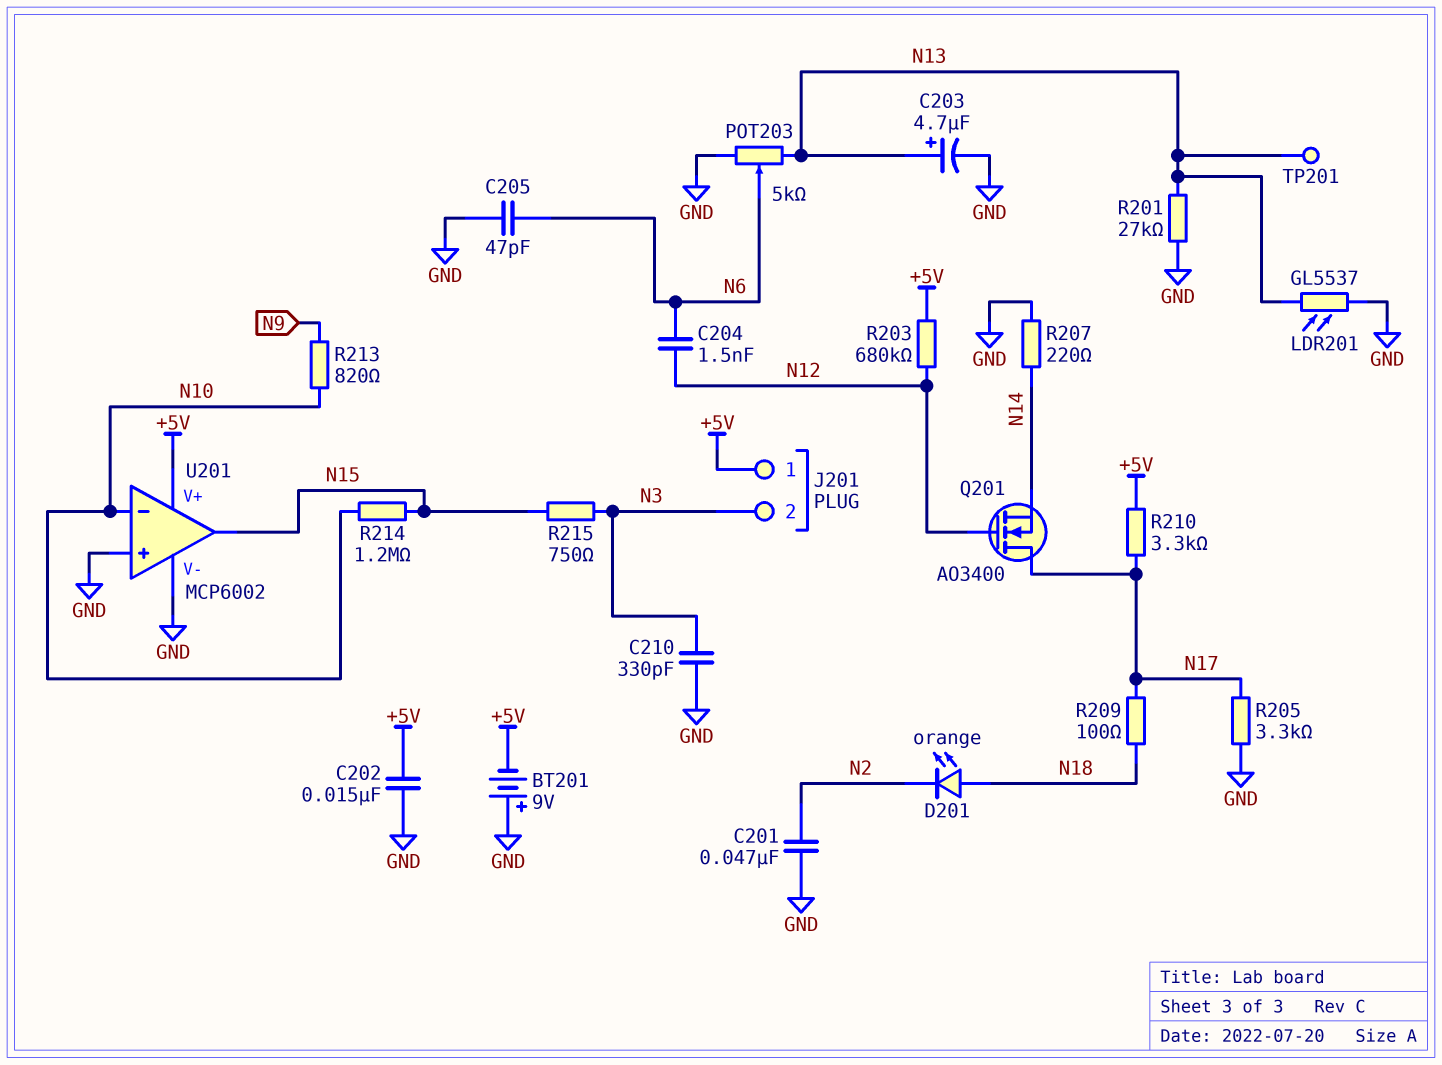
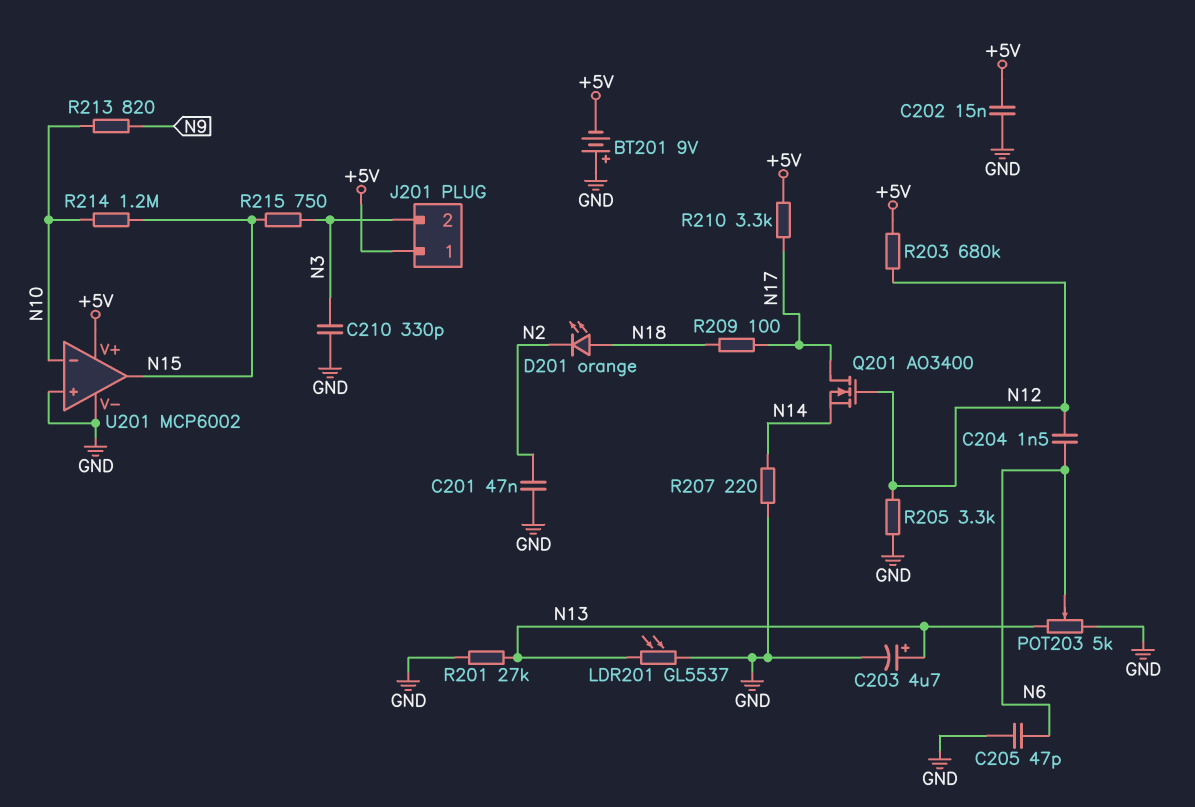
R205: 3.3k (GND, N17) -> 3.3k (GND, N12)
TP201: test point (N13) -> none

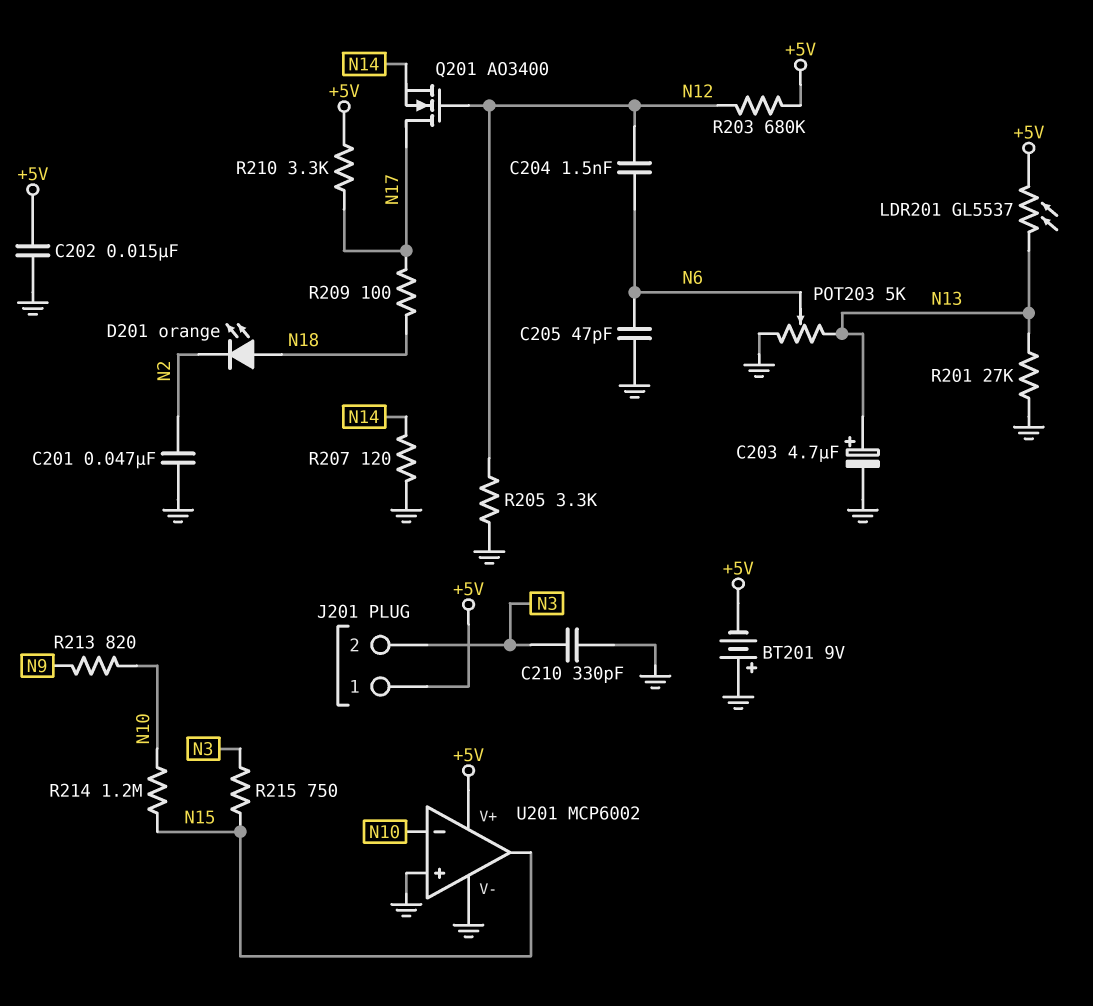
LDR201: GL5537 (GND, N13) -> GL5537 (+5V, N13)
R207: 220 (GND, N14) -> 120 (GND, N14)

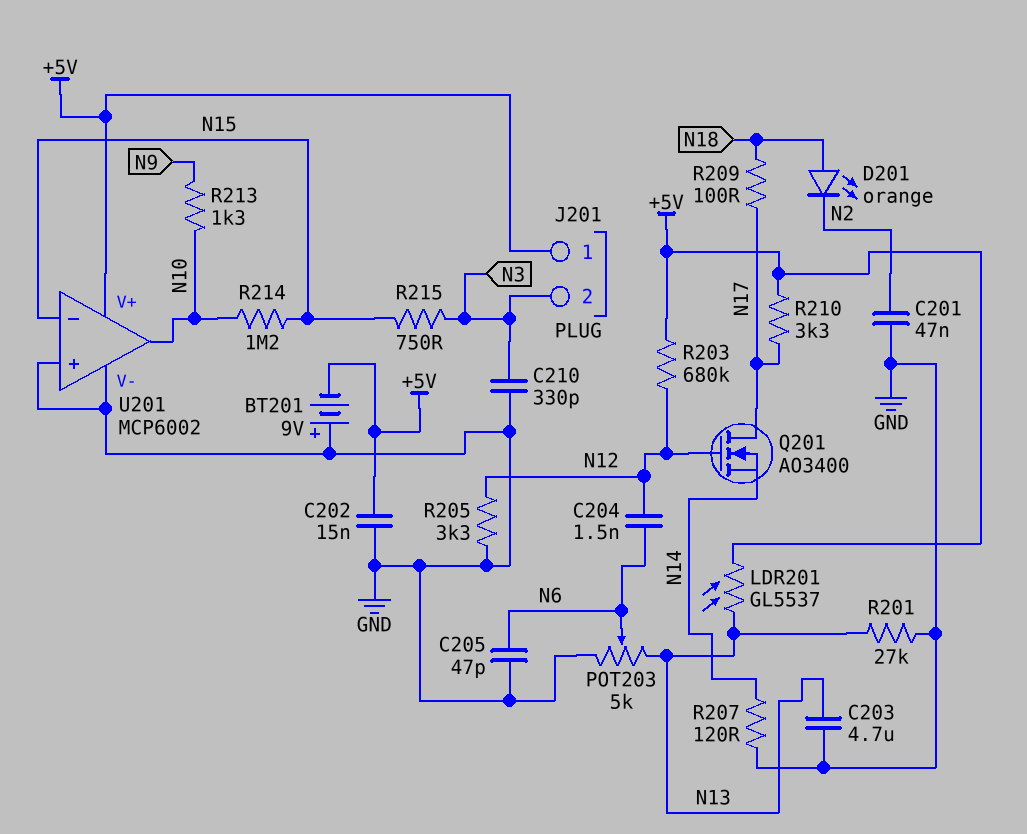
C203: 4.7uF (plus N13, minus GND) -> 4.7uF (GND, N13)
R213: 820 (N9, N10) -> 1.3k (N9, N10)
U201 pin in-: N10 -> N15
U201 pin out: N15 -> N10

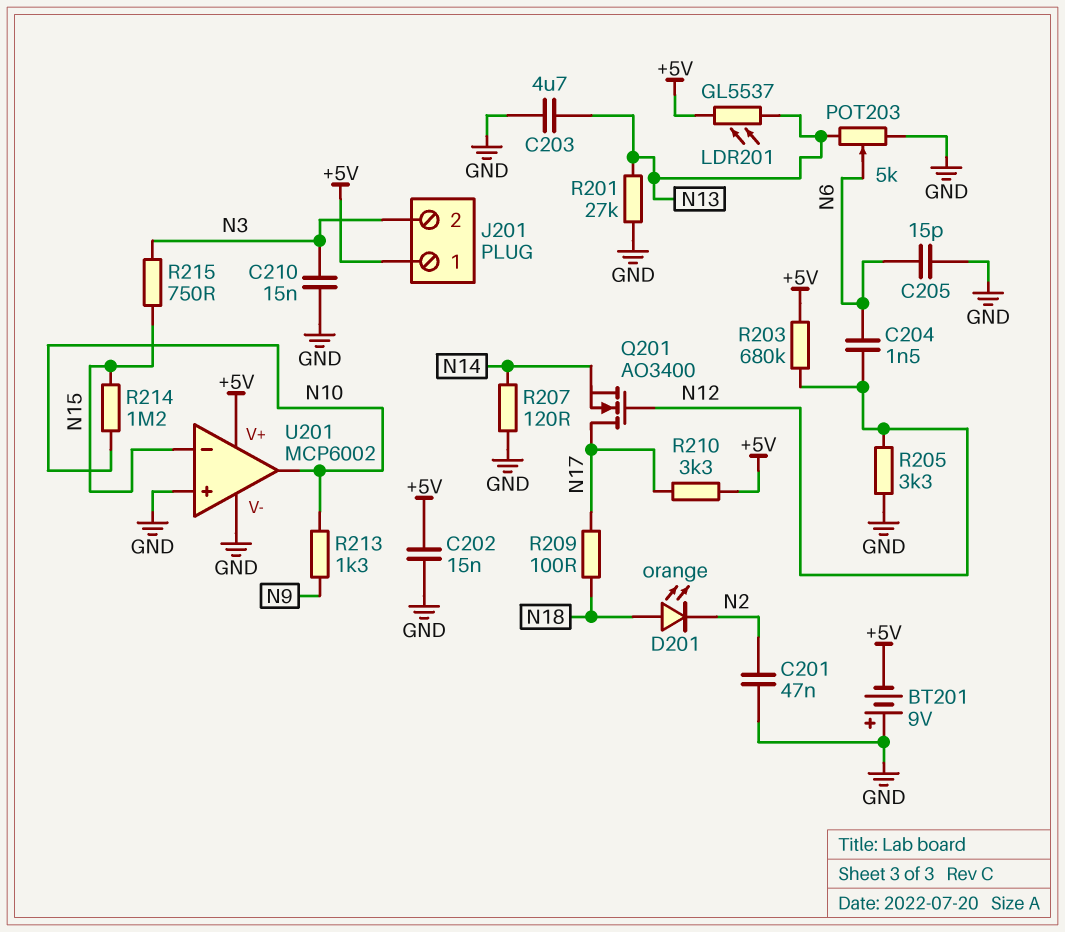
C205: 47pF (GND, N6) -> 15pF (GND, N6)
C210: 330pF (GND, N3) -> 15nF (GND, N3)

